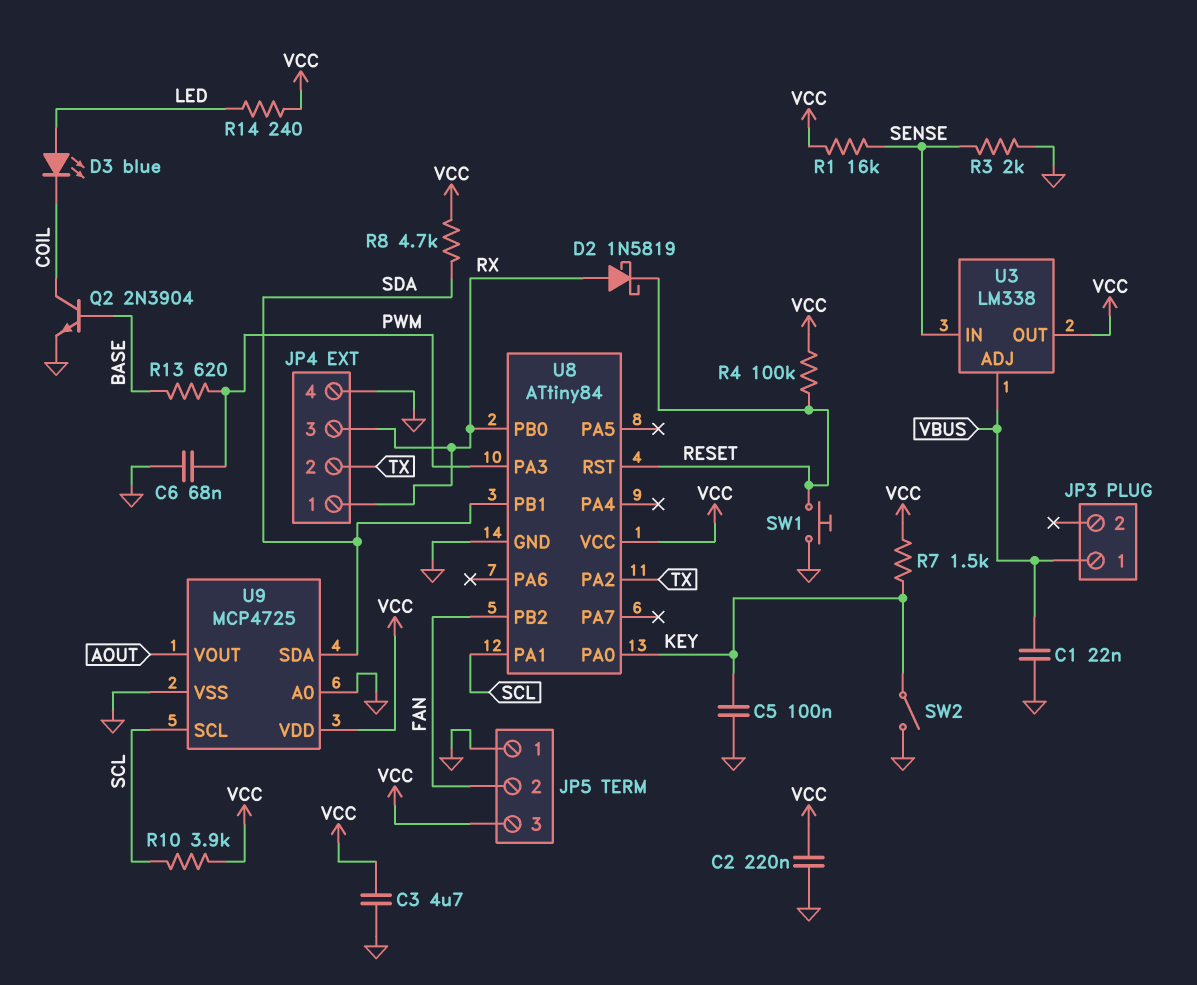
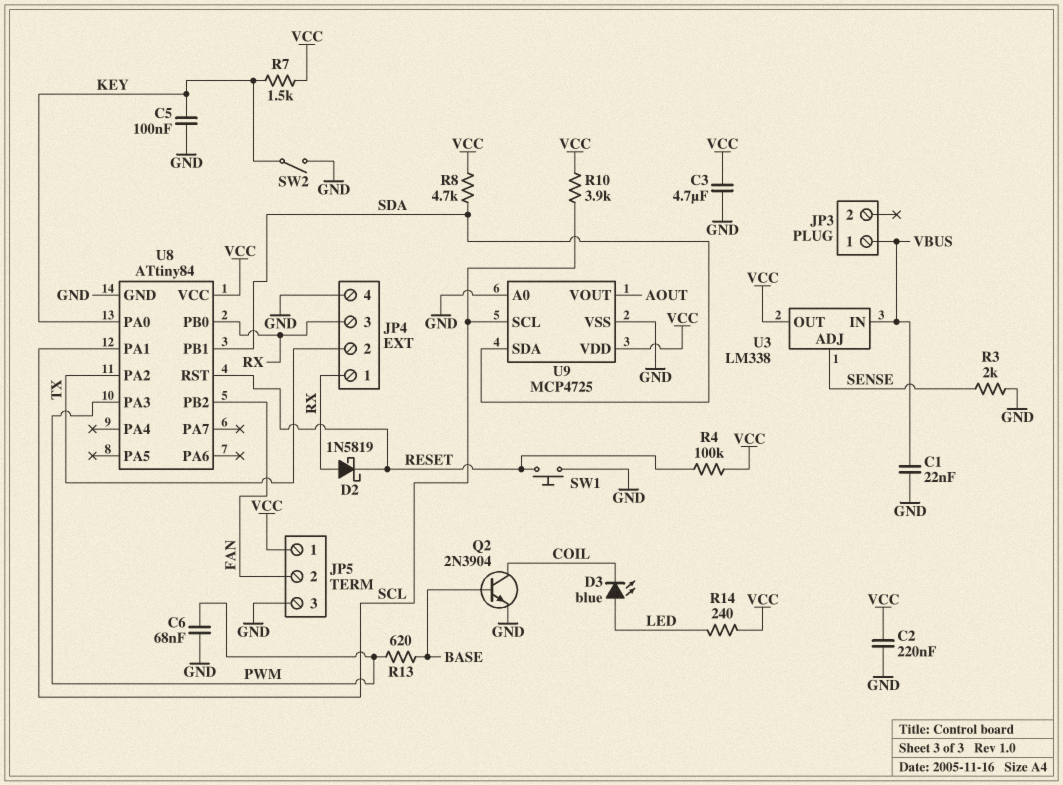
JP5 pin 1: GND -> VCC
JP5 pin 3: VCC -> GND
R1: 16k (SENSE, VCC) -> none
U3 pin ADJ: VBUS -> SENSE
U3 pin IN: SENSE -> VBUS

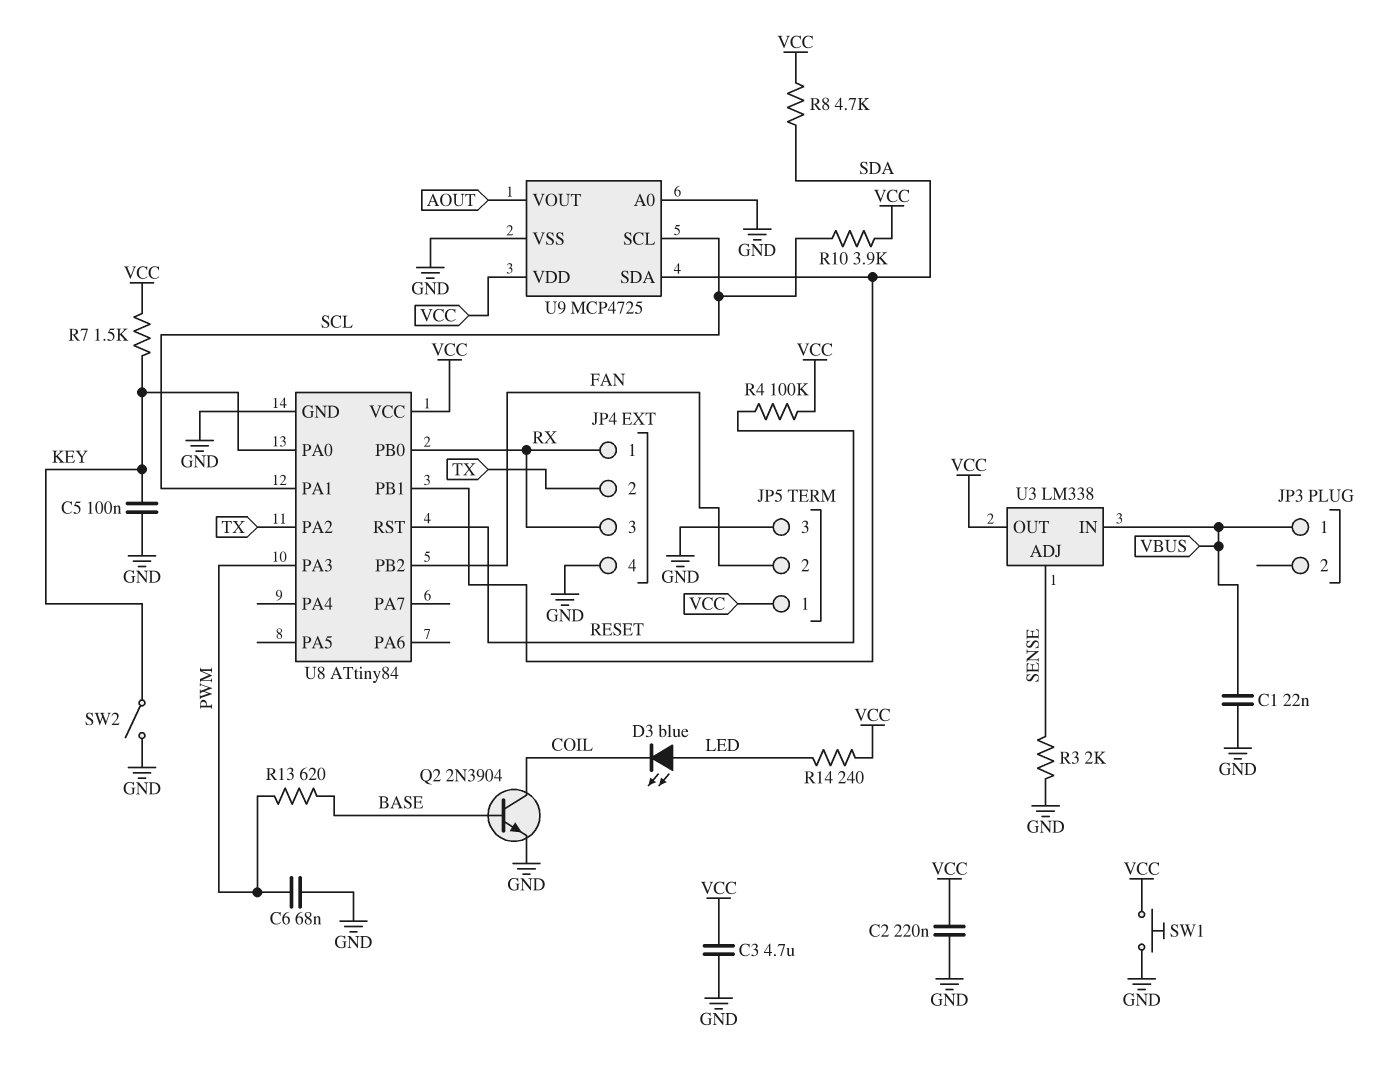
D2: schottky 1N5819 (A RX, K RESET) -> none
SW1: button (GND, RESET) -> button (GND, VCC)

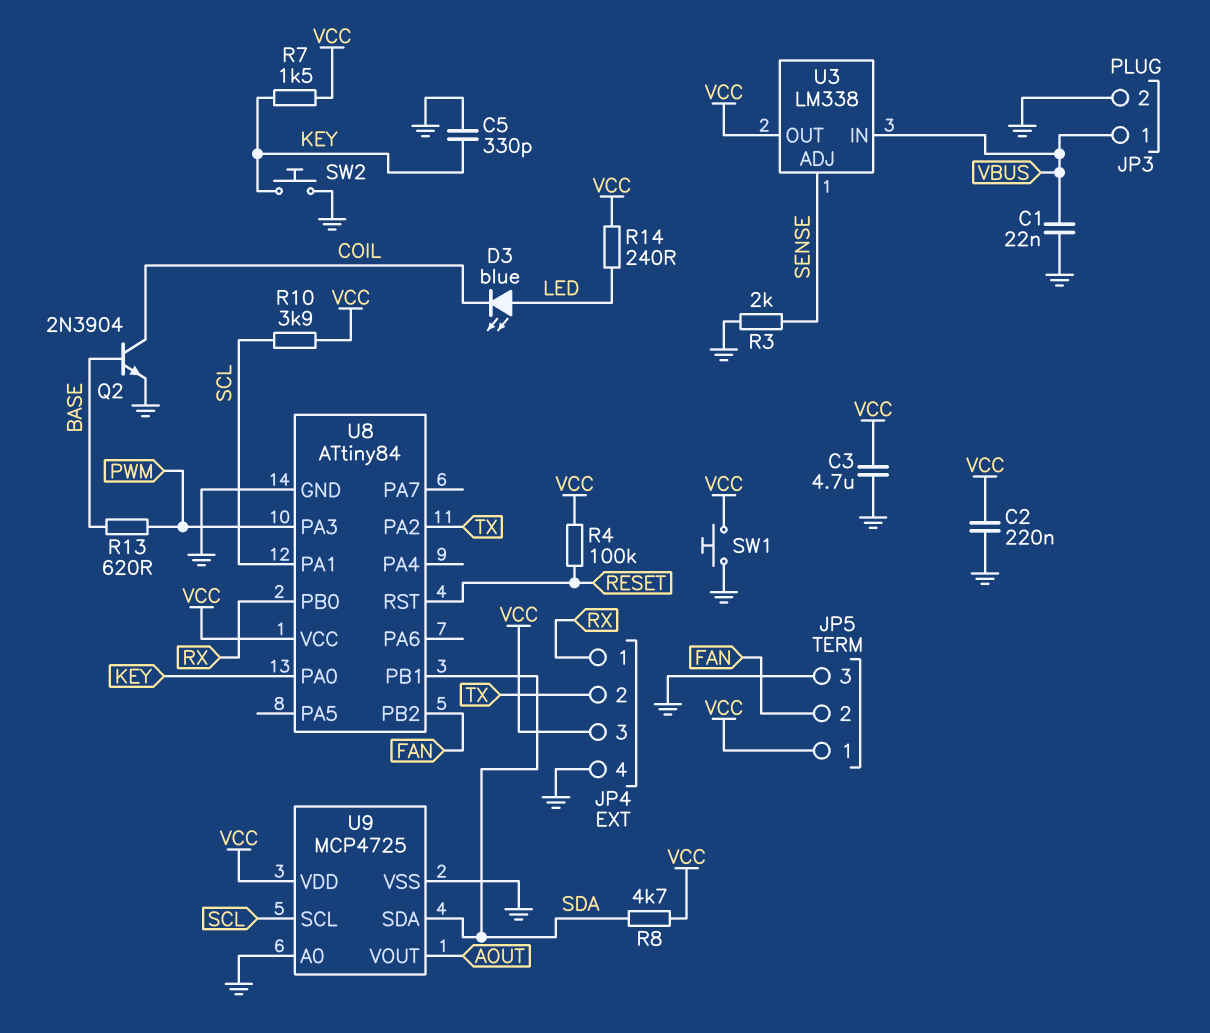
C5: 100nF (GND, KEY) -> 330pF (GND, KEY)
C6: 68nF (GND, PWM) -> none
JP3 pin 2: none -> GND
JP4 pin 3: RX -> VCC
SW2: switch (GND, KEY) -> button (GND, KEY)

